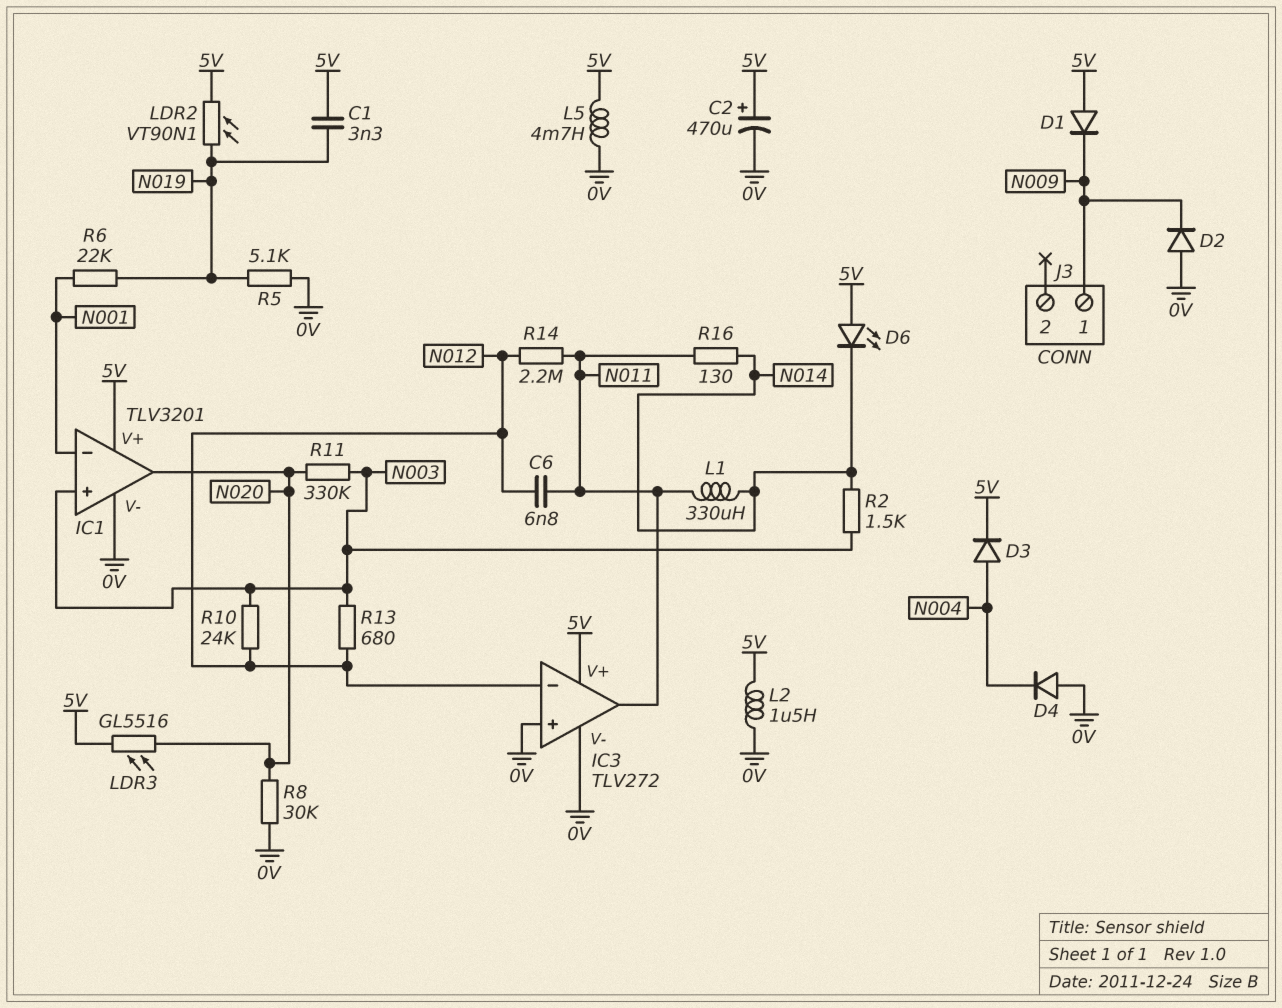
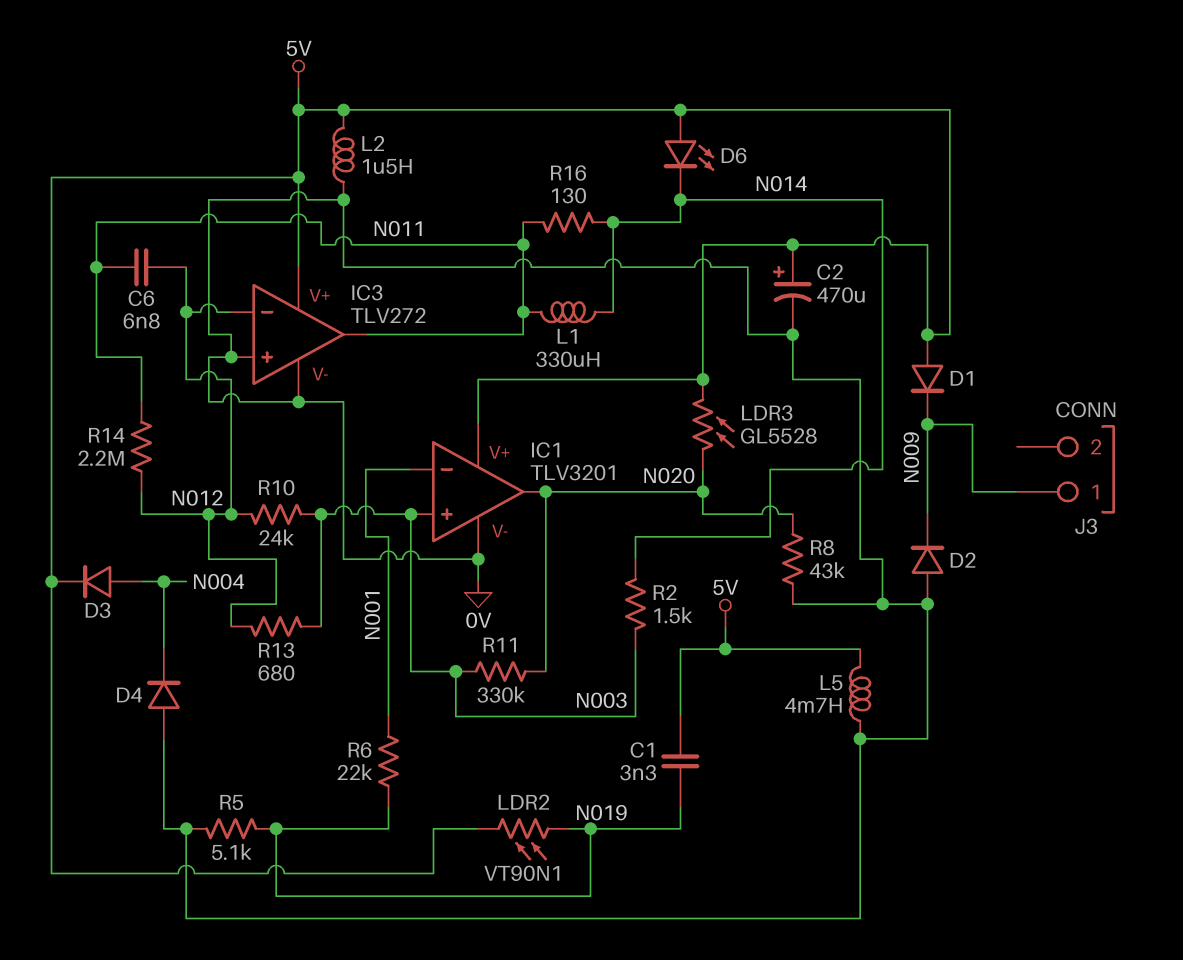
LDR3: GL5516 (5V, N020) -> GL5528 (5V, N020)
R8: 30k (0V, N020) -> 43k (0V, N020)

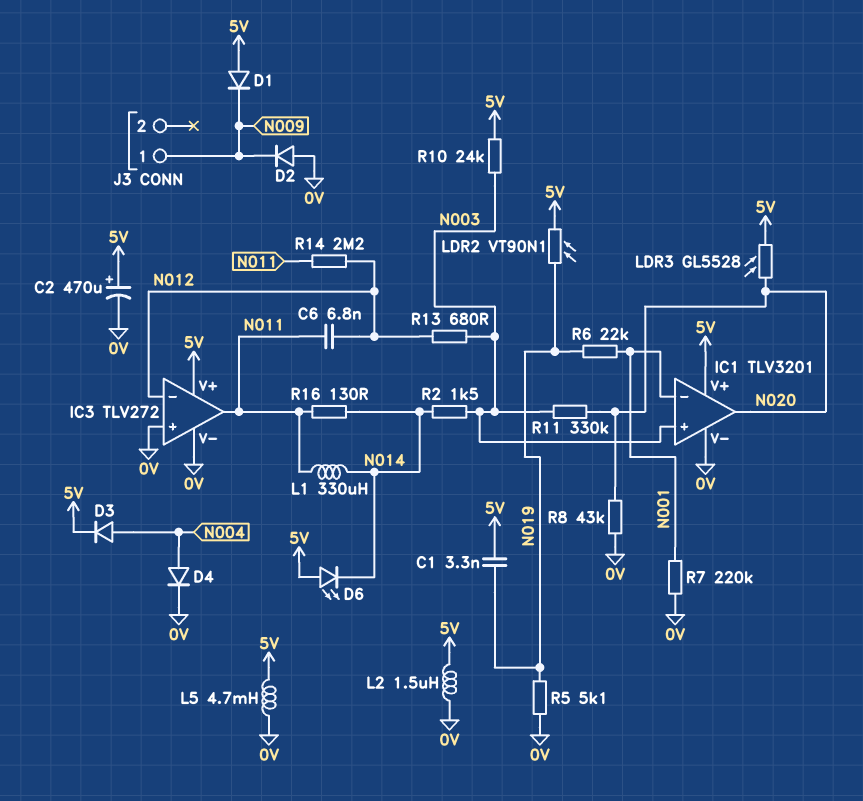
D4: diode (A 0V, K N004) -> diode (A N004, K 0V)
R7: none -> 220k (0V, N001)
R10: 24k (N003, N012) -> 24k (5V, N003)

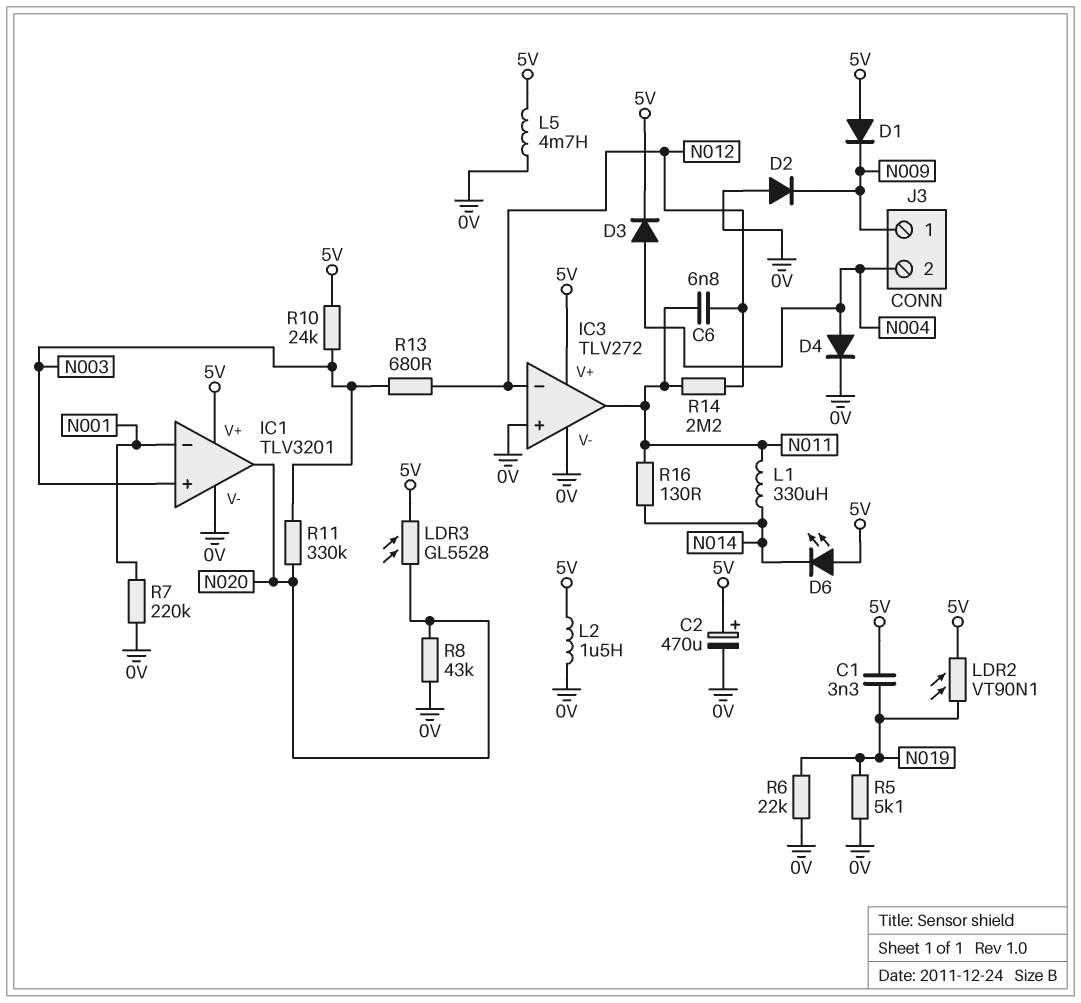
J3 pin 2: none -> N004
R2: 1.5k (N003, N014) -> none
R6: 22k (N001, N019) -> 22k (0V, N019)

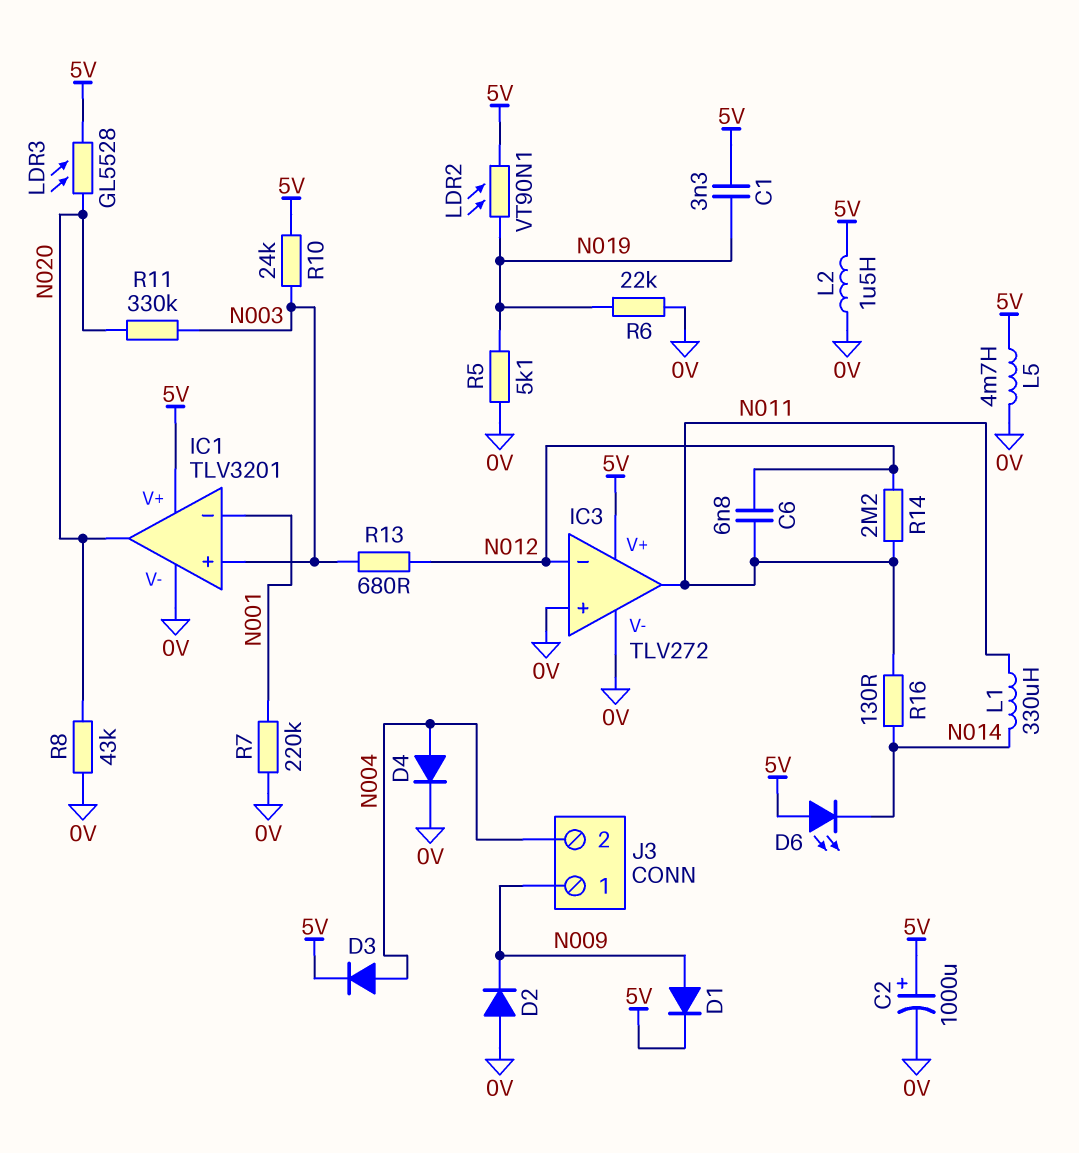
C2: 470uF (plus 5V, minus 0V) -> 1000uF (plus 5V, minus 0V)
D1: diode (A 5V, K N009) -> diode (A N009, K 5V)

